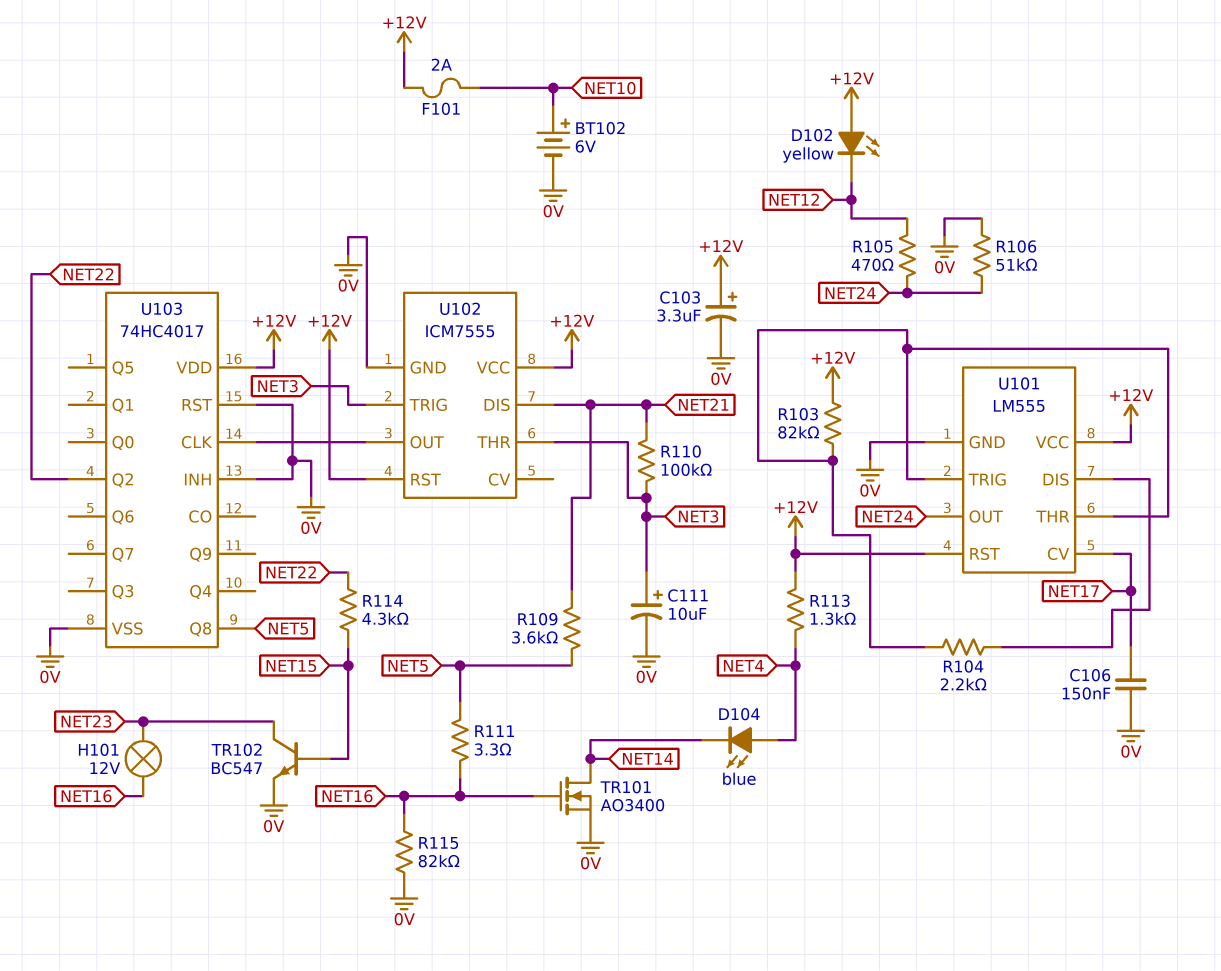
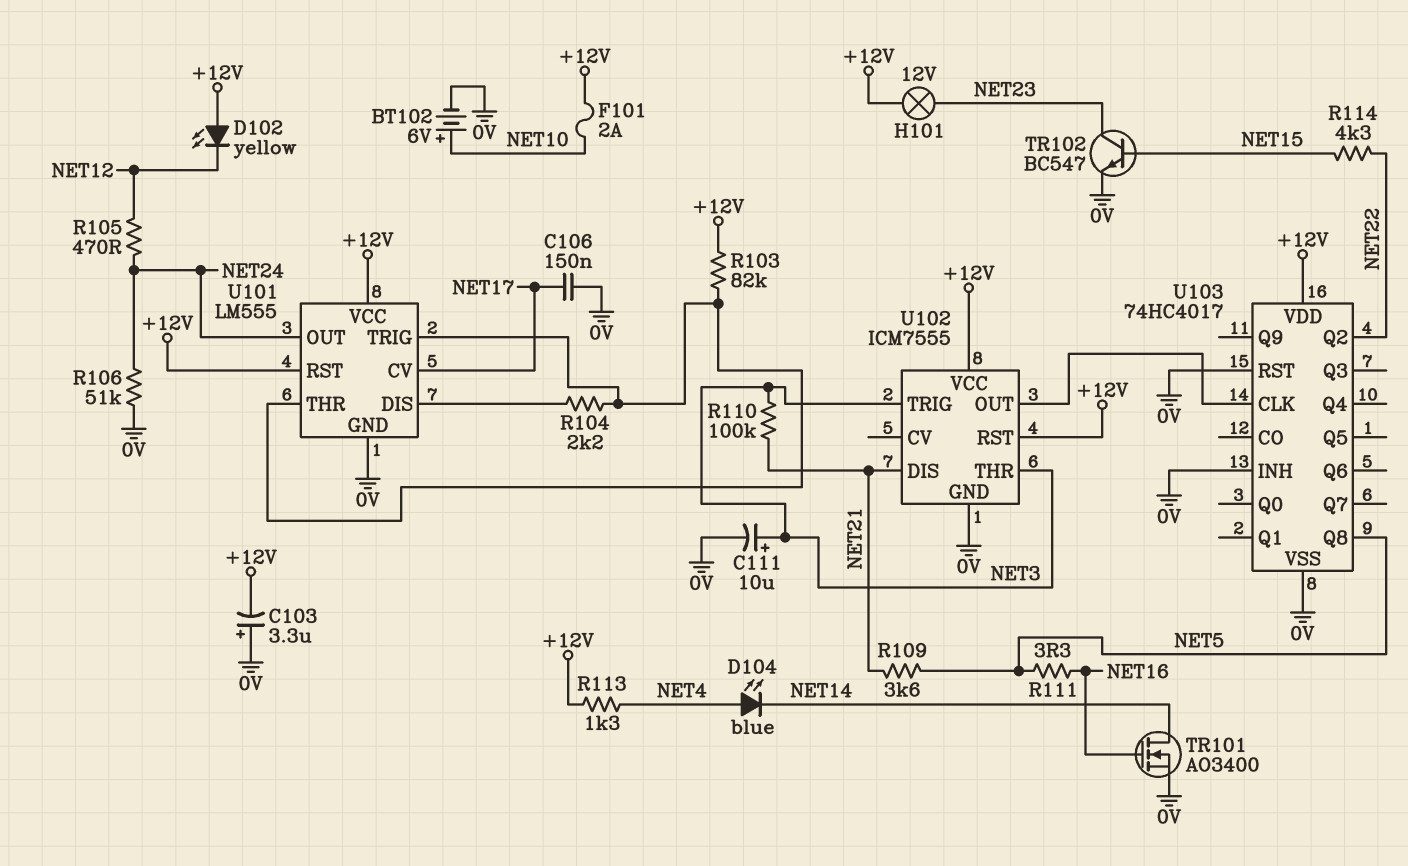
C103: 3.3uF (plus +12V, minus 0V) -> 3.3uF (plus 0V, minus +12V)
H101: lamp 12V (NET16, NET23) -> lamp 12V (+12V, NET23)
R115: 82k (0V, NET16) -> none

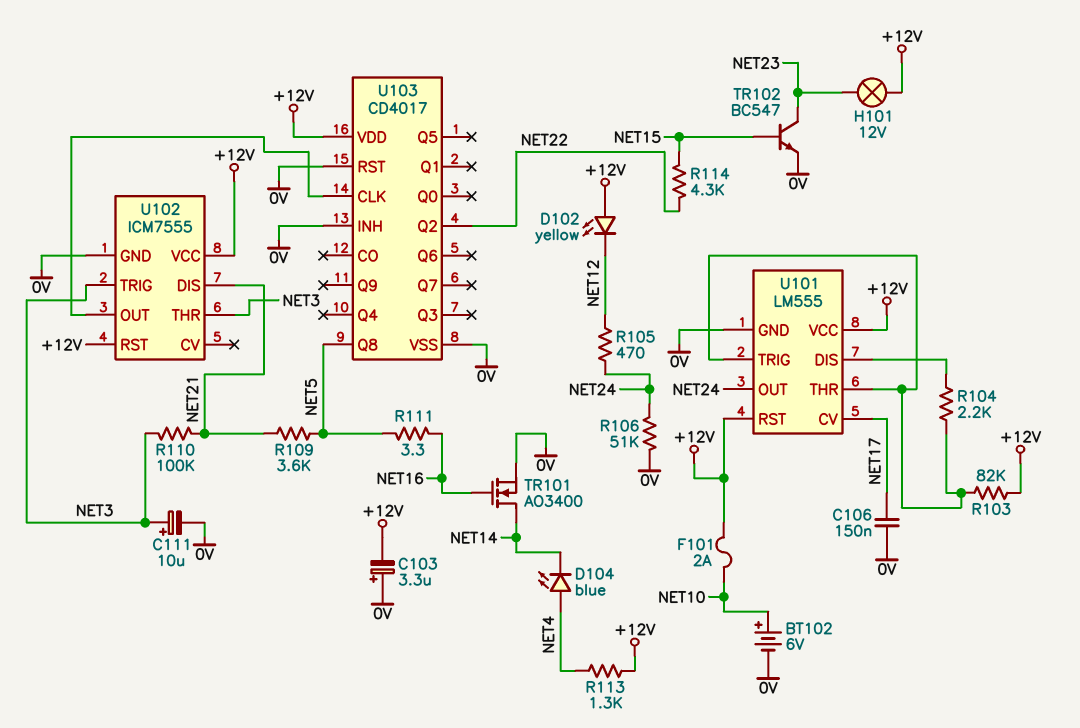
U103: 74HC4017 -> CD4017

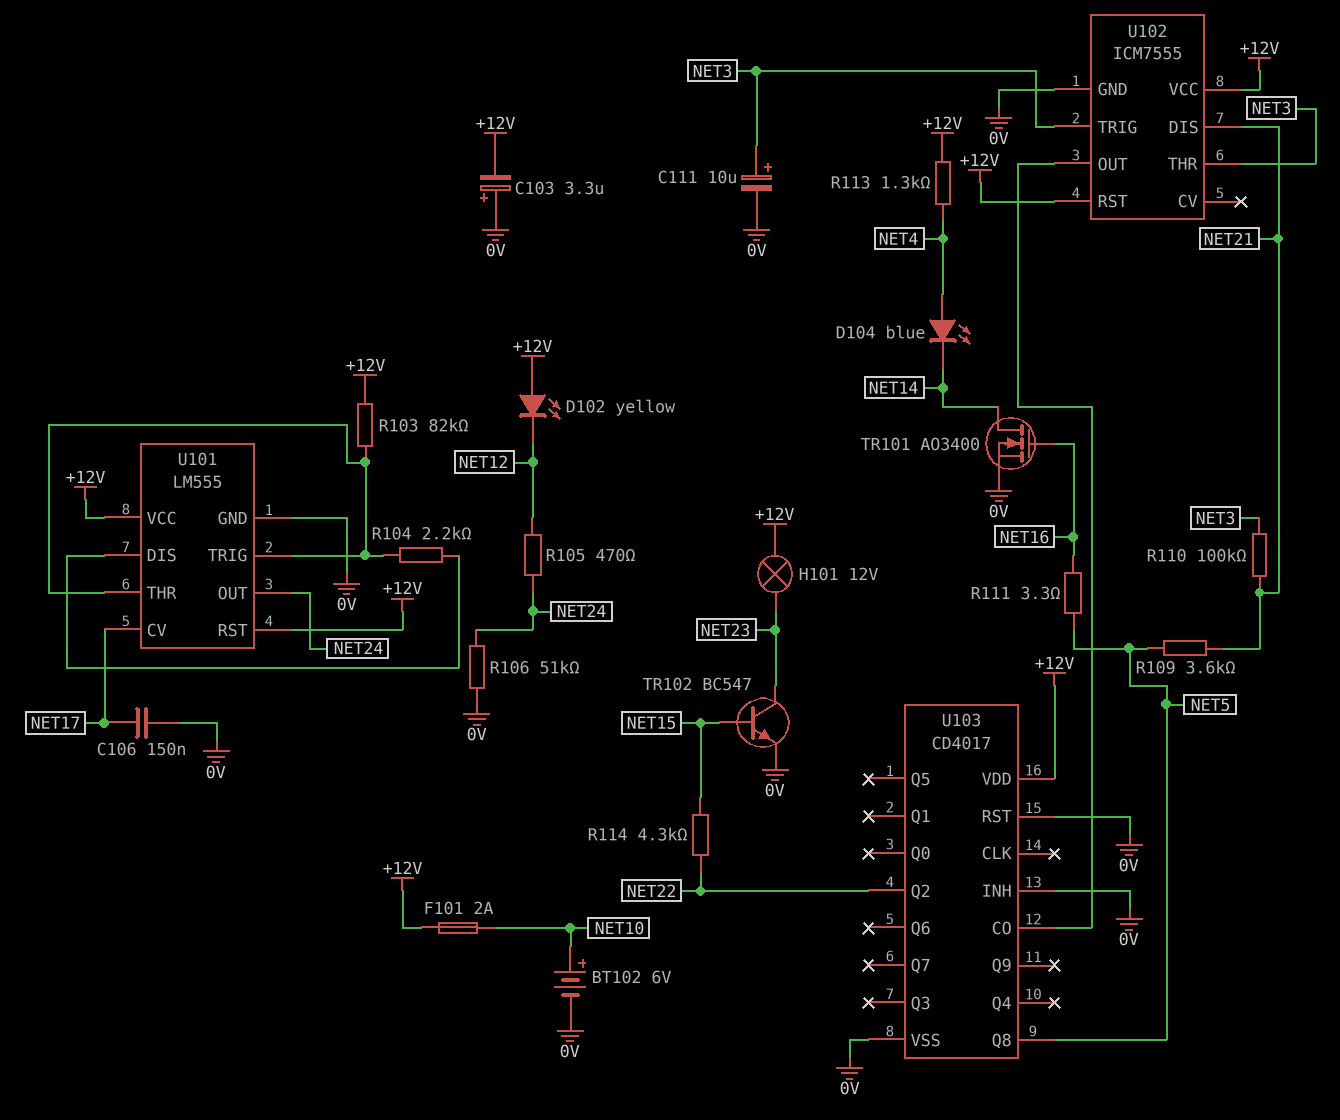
U103 pin CLK: U102/OUT -> none
U103 pin CO: none -> U102/OUT

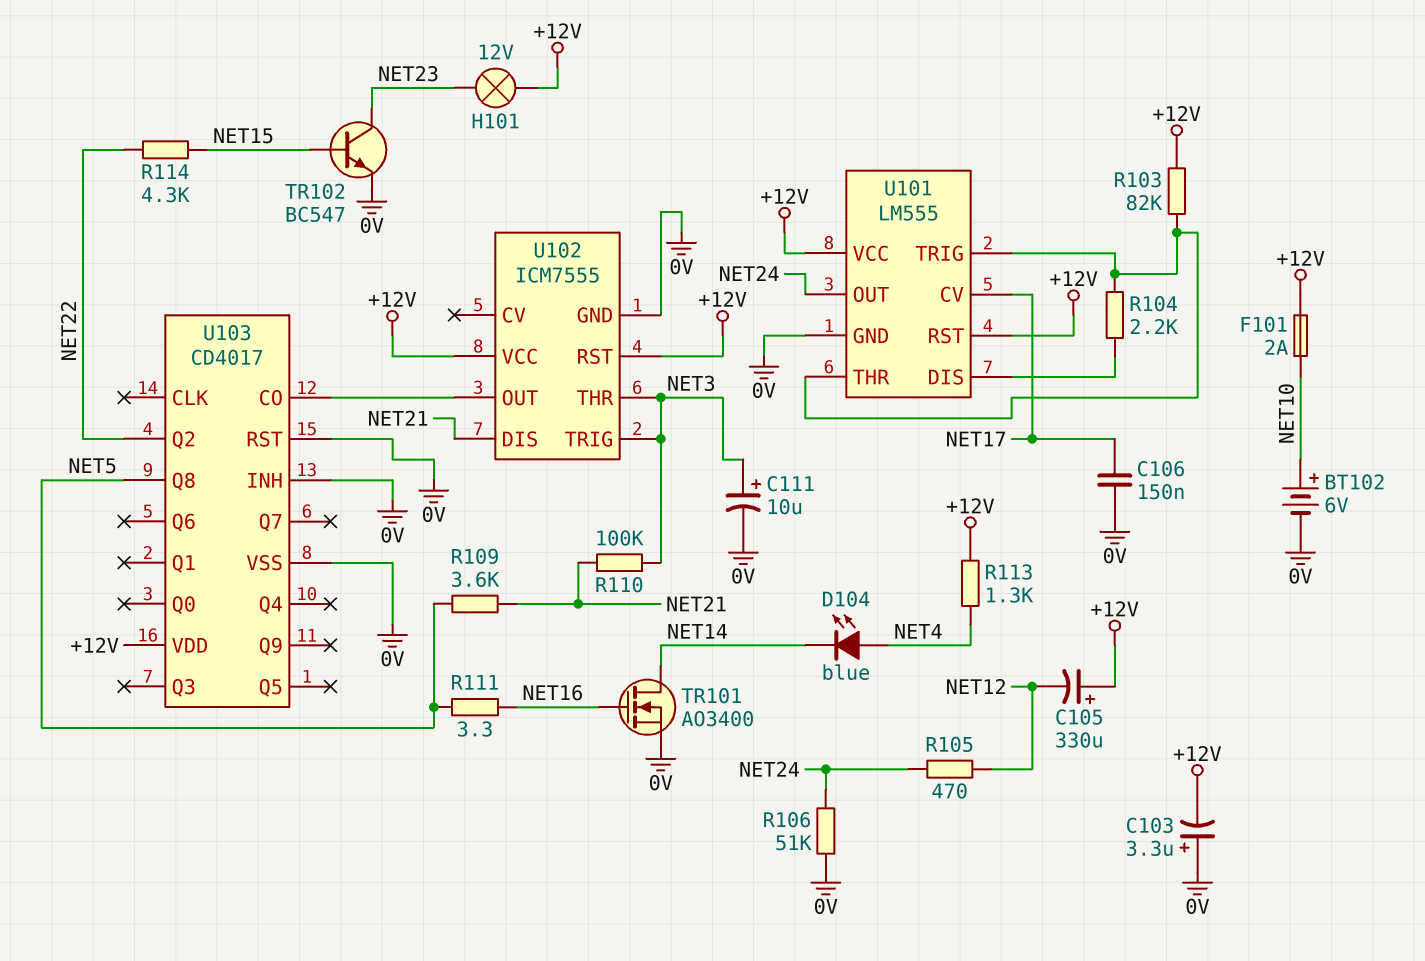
C105: none -> 330uF (plus +12V, minus NET12)
D102: LED yellow (A +12V, K NET12) -> none

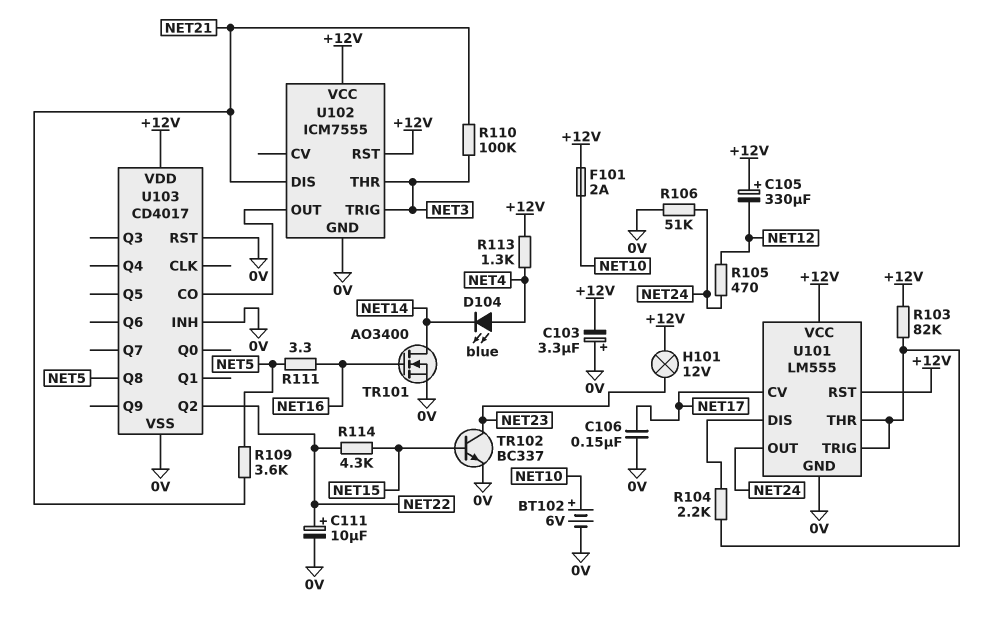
C111: 10uF (plus NET3, minus 0V) -> 10uF (plus NET22, minus 0V)
TR102: NPN BC547 (B NET15, C NET23, E 0V) -> NPN BC337 (B NET15, C NET23, E 0V)

